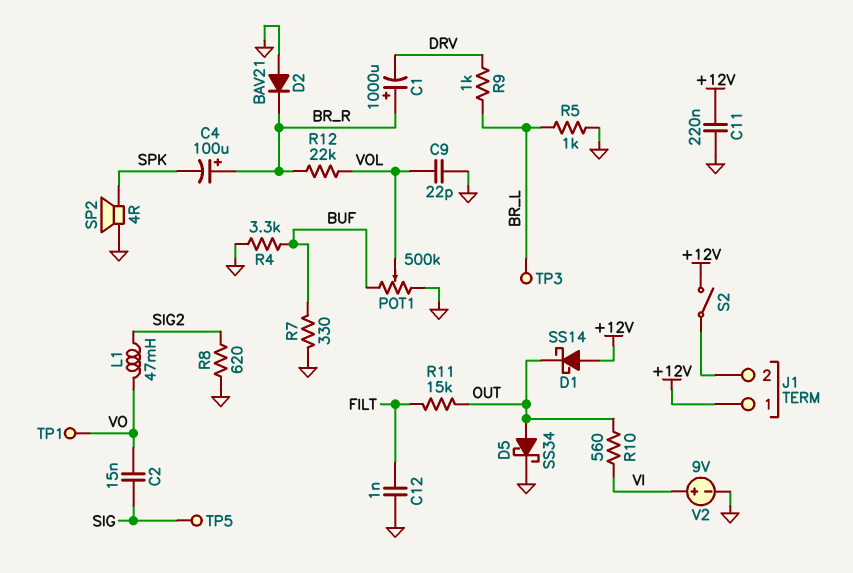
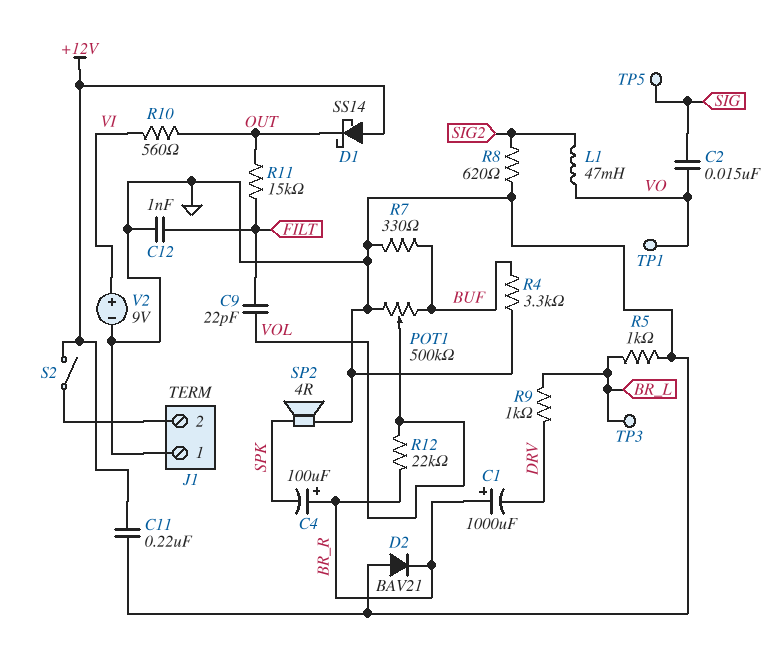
C9: 22pF (GND, VOL) -> 22pF (FILT, VOL)
D5: schottky SS34 (A OUT, K GND) -> none
J1 pin 1: +12V -> GND

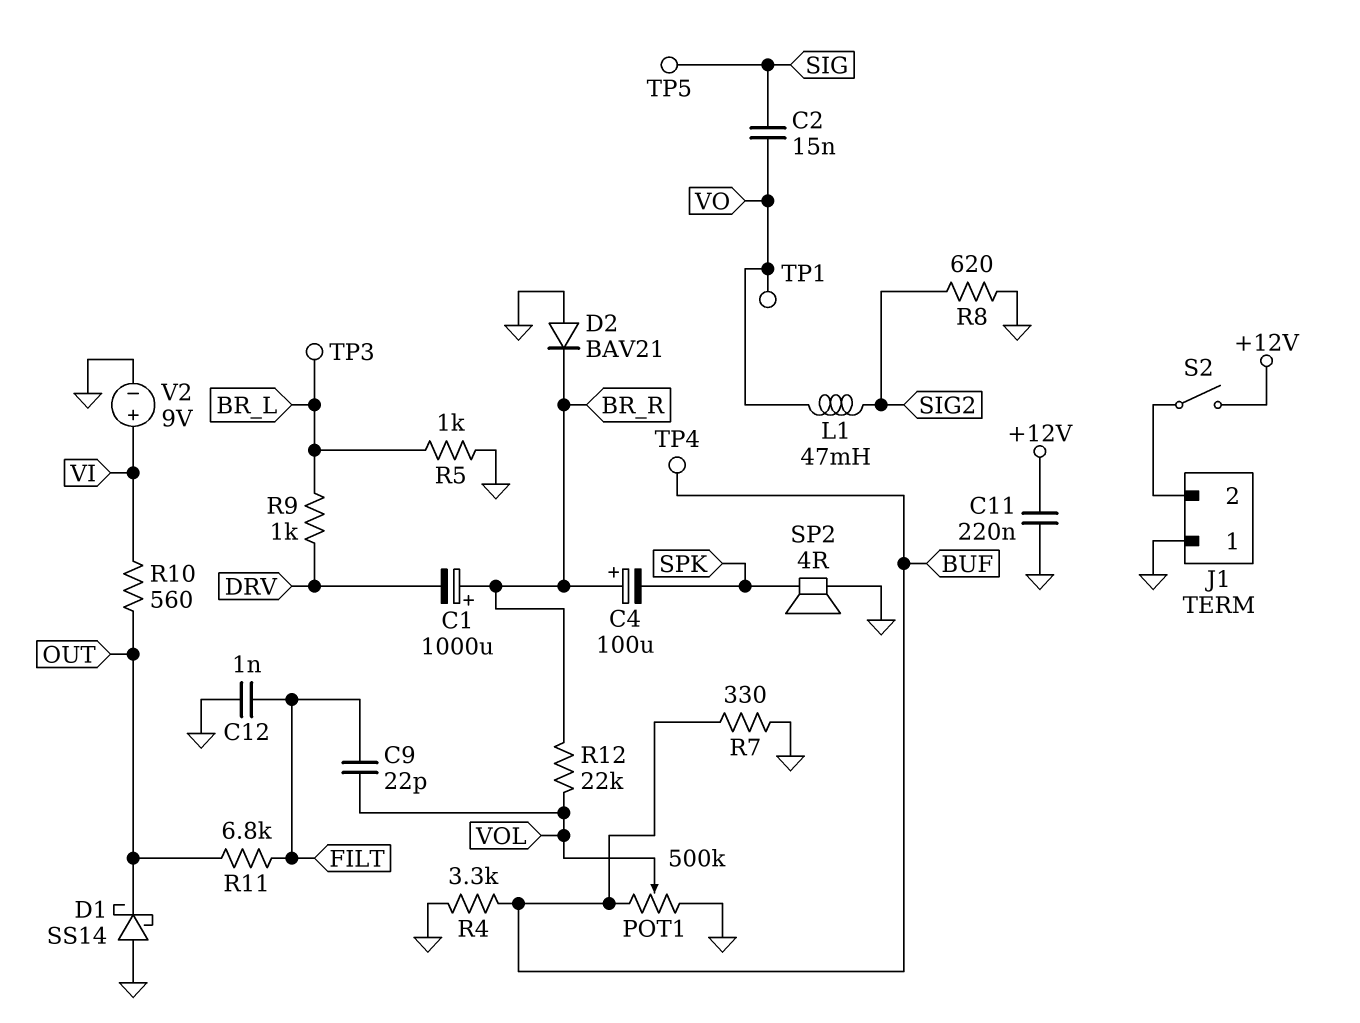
D1: schottky SS14 (A +12V, K OUT) -> schottky SS14 (A GND, K OUT)
R11: 15k (FILT, OUT) -> 6.8k (FILT, OUT)
TP4: none -> test point (BUF)

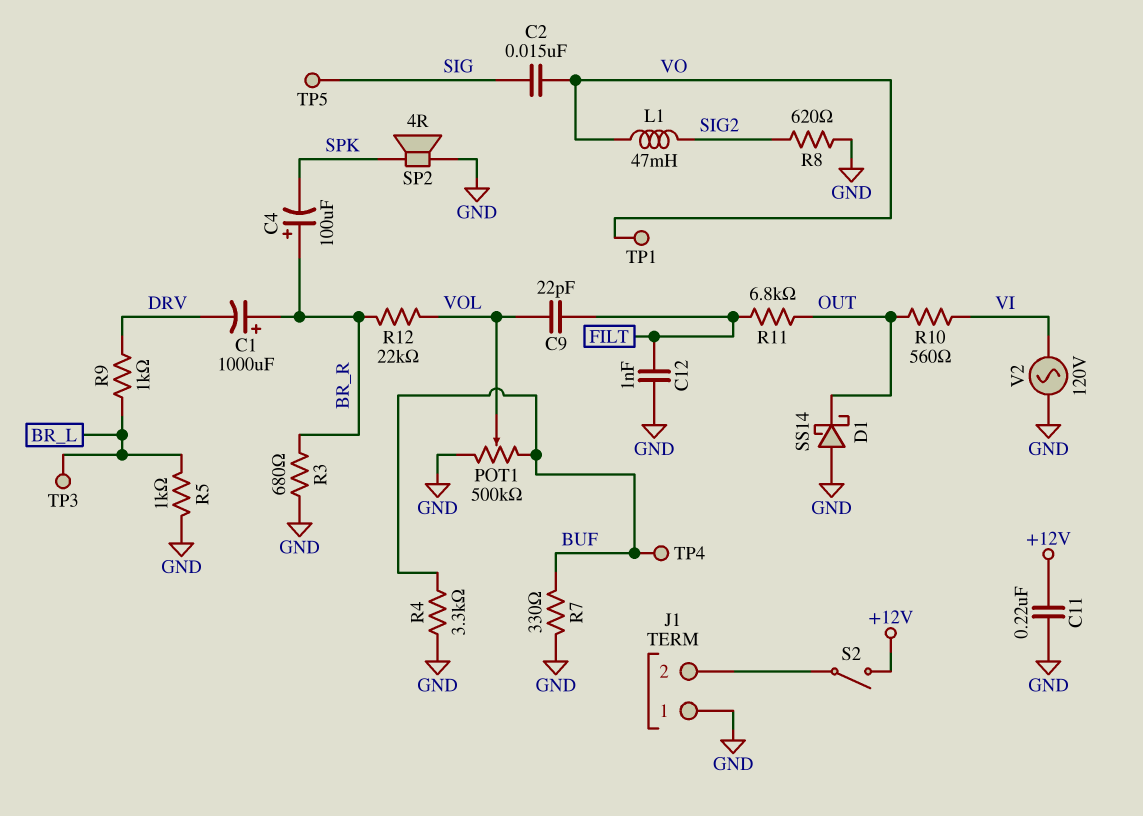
D2: diode BAV21 (A GND, K BR_R) -> none
R3: none -> 680 (BR_R, GND)
V2: 9V (plus VI, minus GND) -> AC 120V (GND, VI)

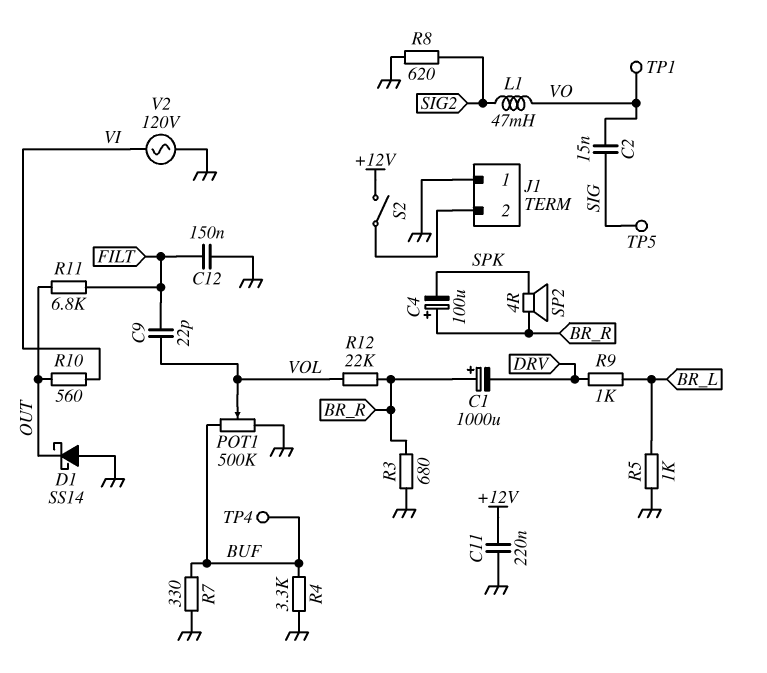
C12: 1nF (FILT, GND) -> 150nF (FILT, GND)
SP2: speaker 4R (GND, SPK) -> speaker 4R (BR_R, SPK)
TP3: test point (BR_L) -> none

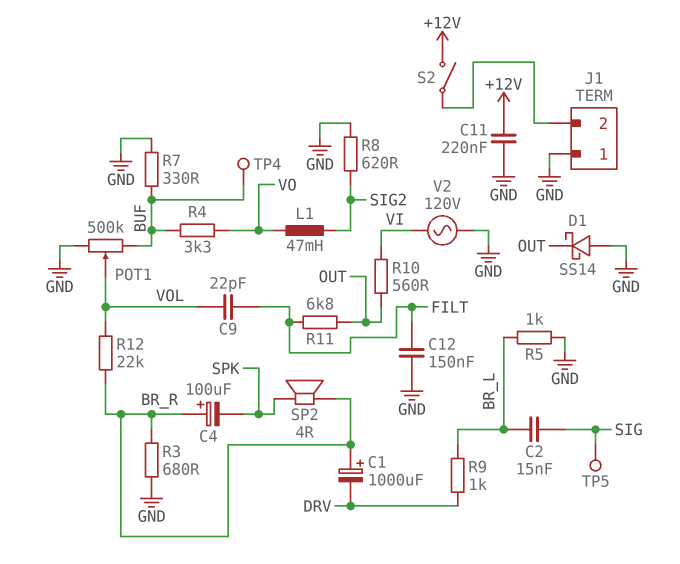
C2: 15nF (SIG, VO) -> 15nF (BR_L, SIG)
R4: 3.3k (BUF, GND) -> 3.3k (BUF, VO)
TP1: test point (VO) -> none

